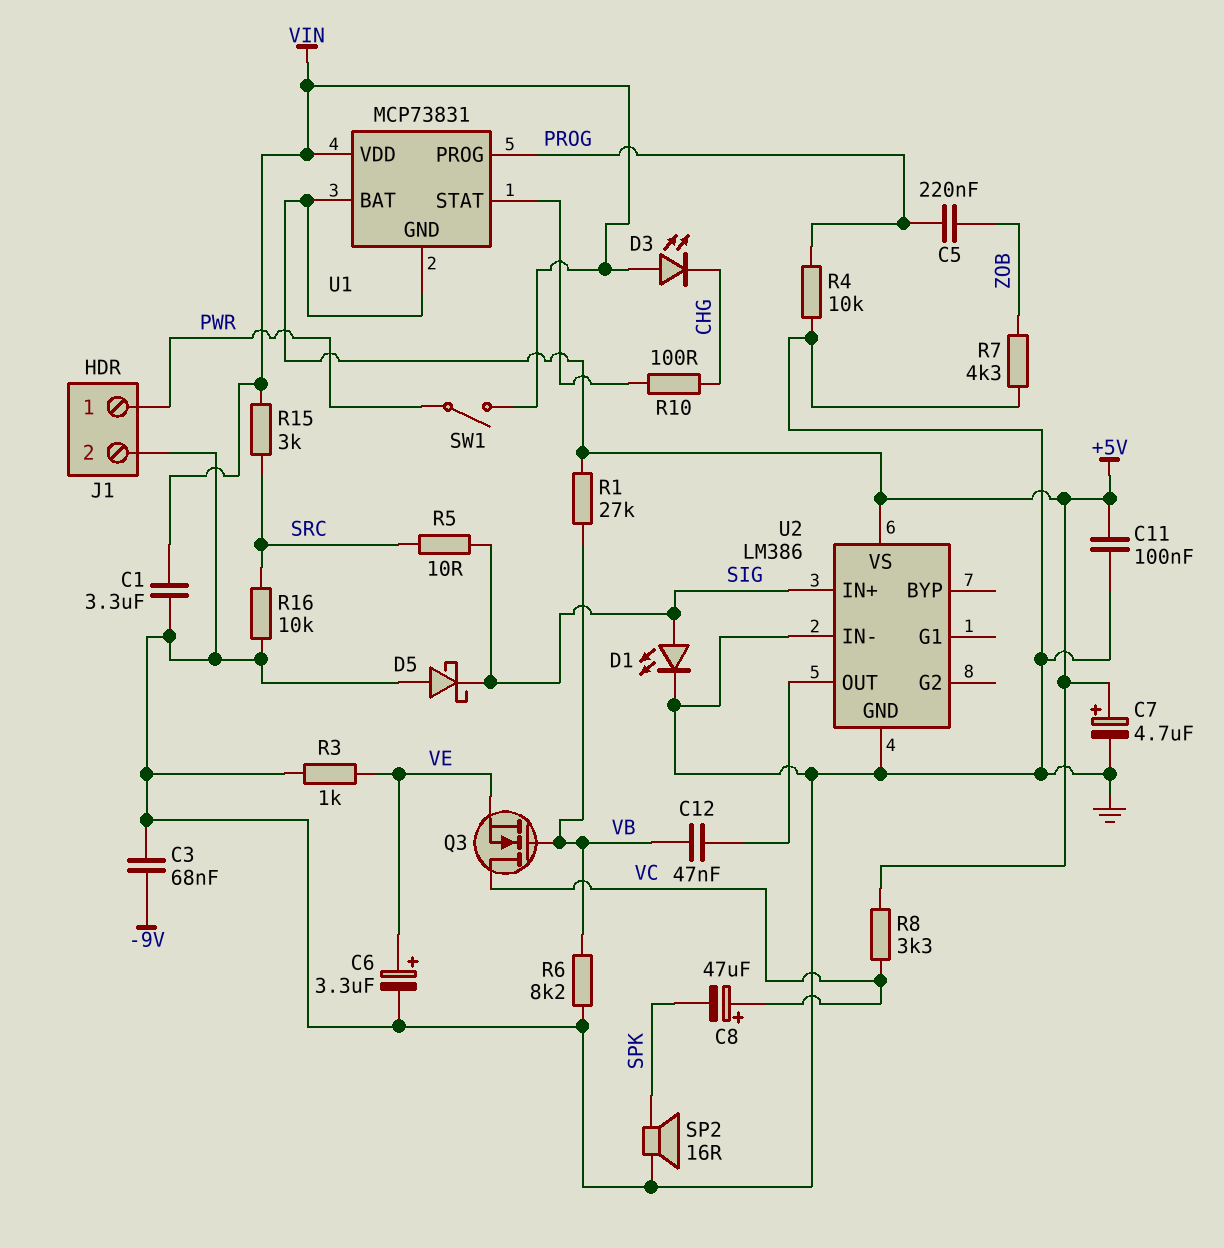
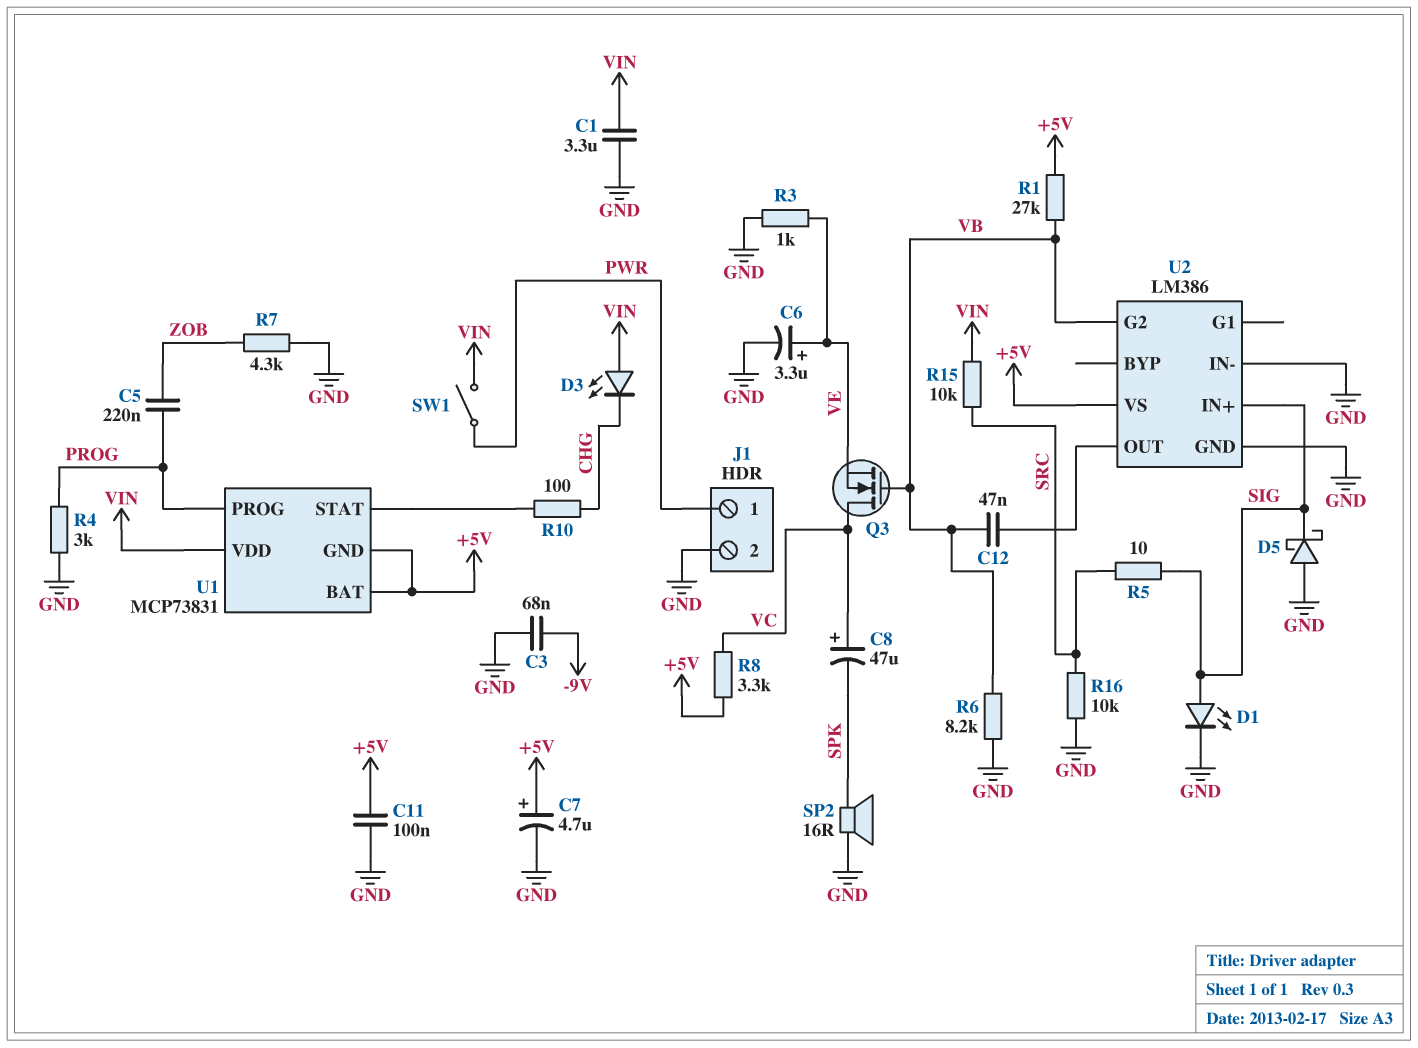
R4: 10k (GND, PROG) -> 3k (GND, PROG)
R15: 3k (SRC, VIN) -> 10k (SRC, VIN)
U2 pin G2: none -> VB

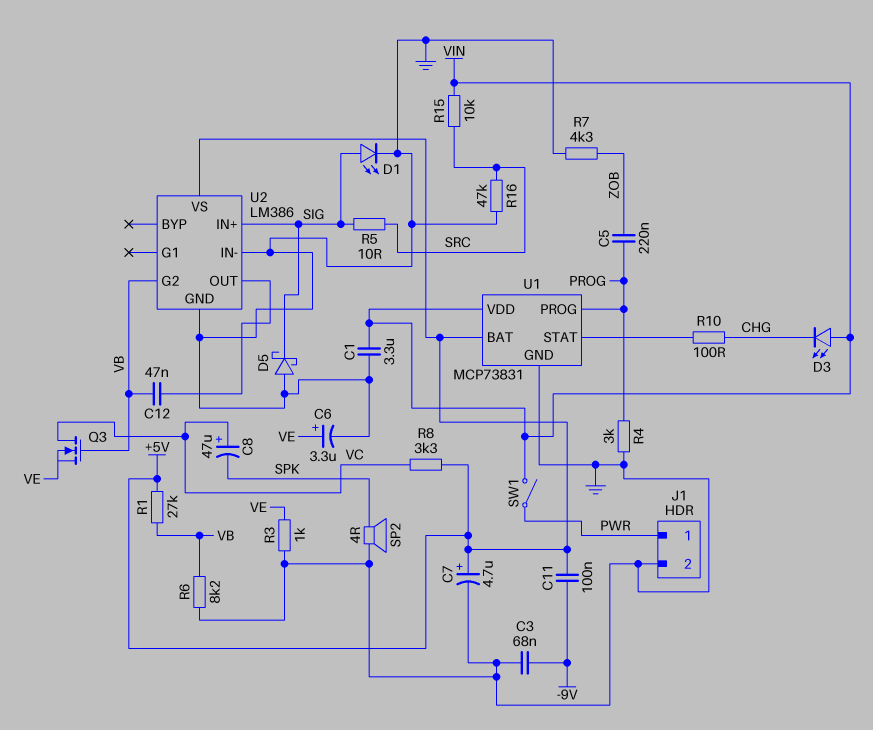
C11: 100nF (+5V, GND) -> 100nF (+5V, -9V)
R16: 10k (GND, SRC) -> 47k (GND, SRC)
SP2: speaker 16R (GND, SPK) -> speaker 4R (GND, SPK)
U1 pin GND: +5V -> GND

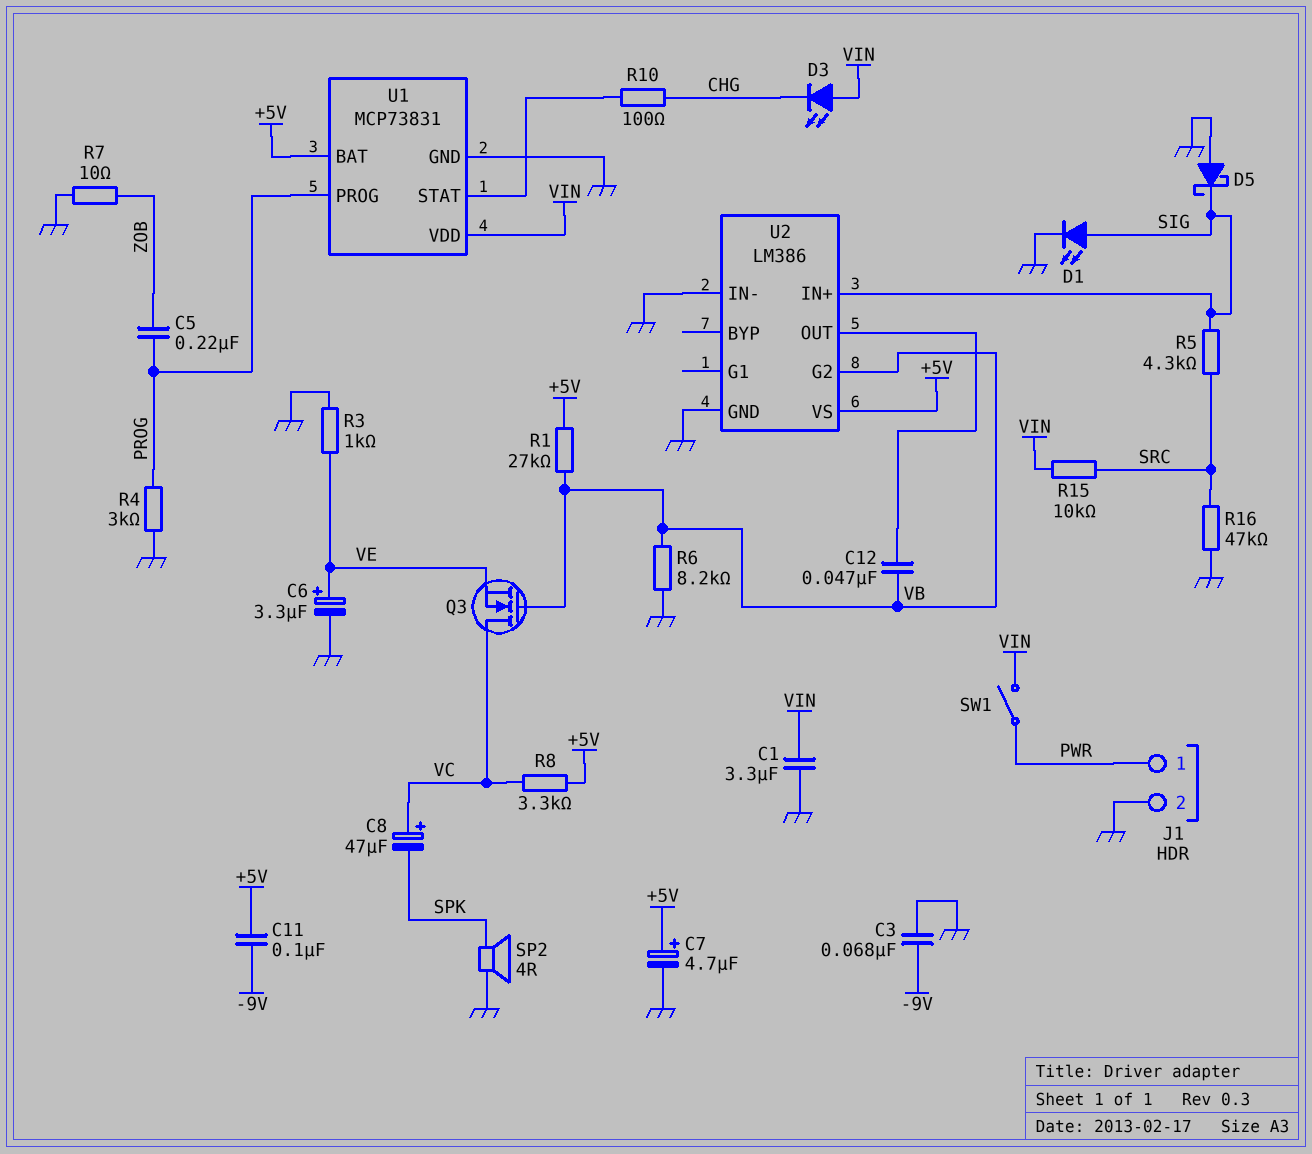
R5: 10 (SIG, SRC) -> 4.3k (SIG, SRC)
R7: 4.3k (GND, ZOB) -> 10 (GND, ZOB)

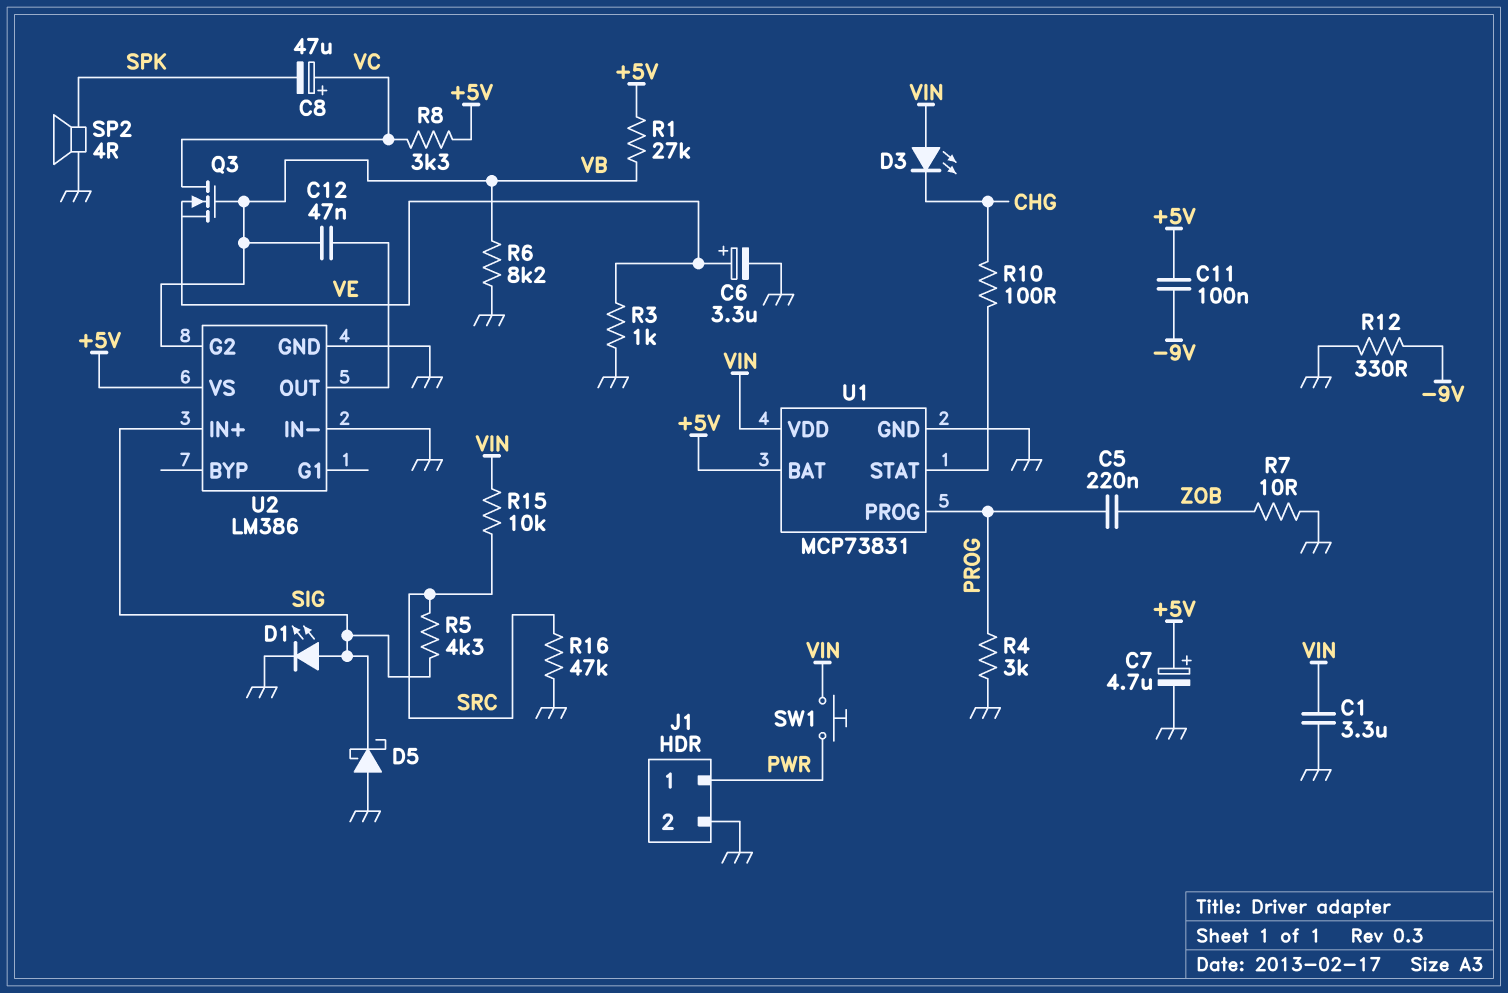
C3: 68nF (-9V, GND) -> none
R12: none -> 330 (-9V, GND)
SW1: switch (PWR, VIN) -> button (PWR, VIN)

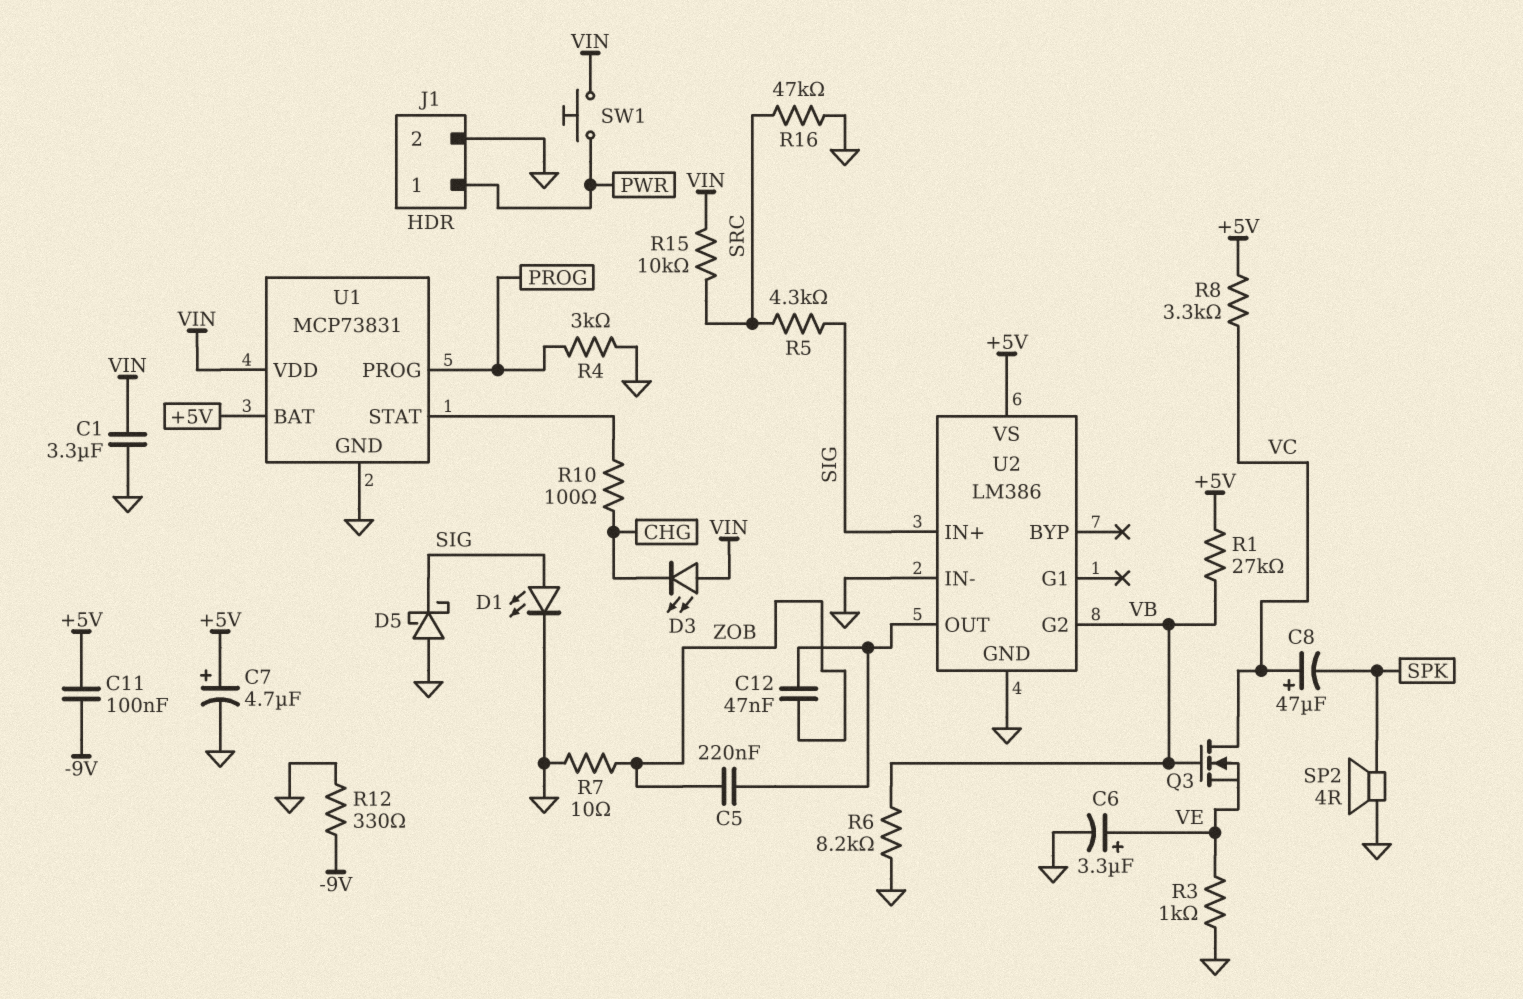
C5: 220nF (PROG, ZOB) -> 220nF (U2/OUT, ZOB)
C12: 47nF (U2/OUT, VB) -> 47nF (U2/OUT, ZOB)

